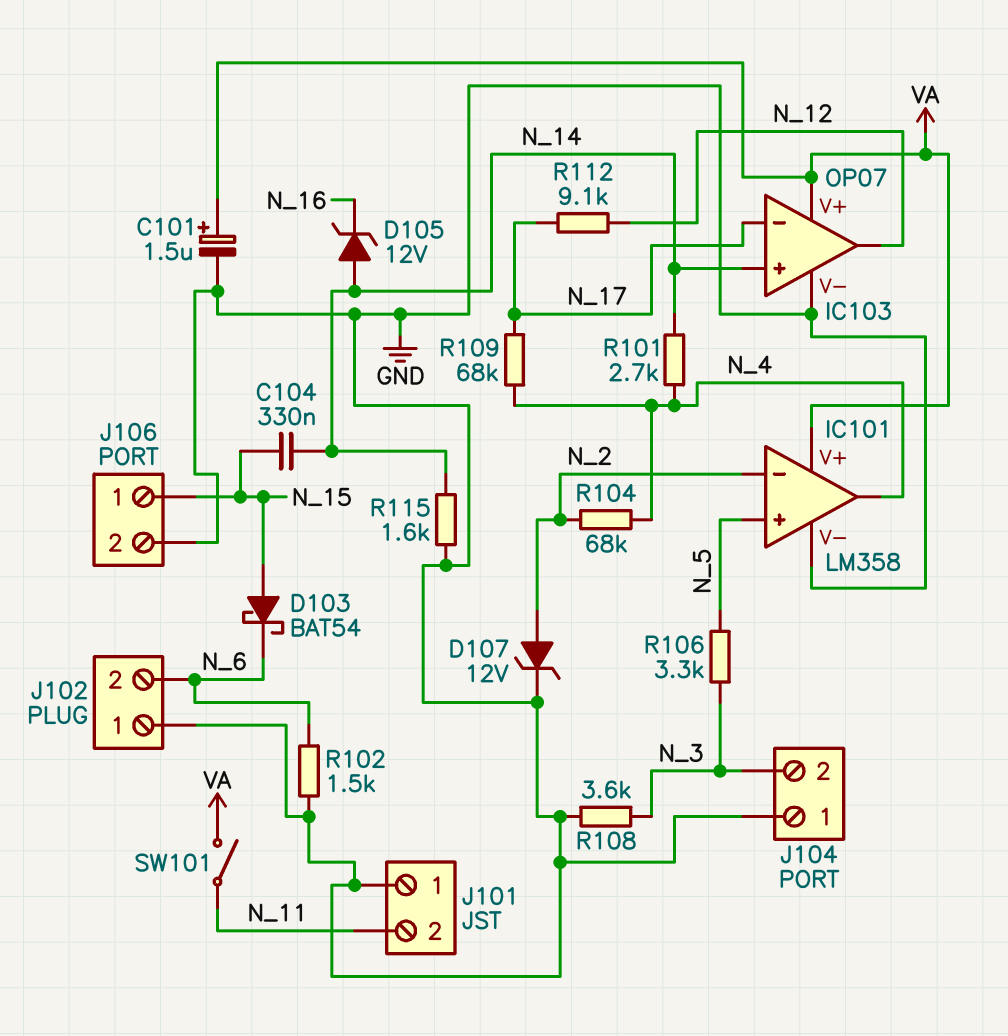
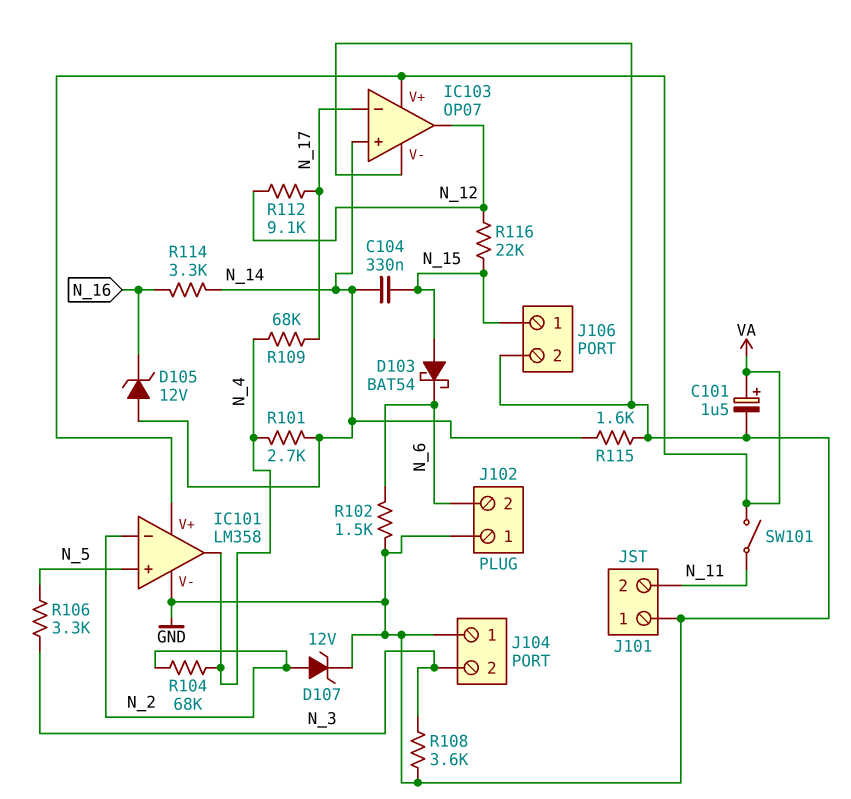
R114: none -> 3.3k (N_14, N_16)
R116: none -> 22k (N_12, N_15)

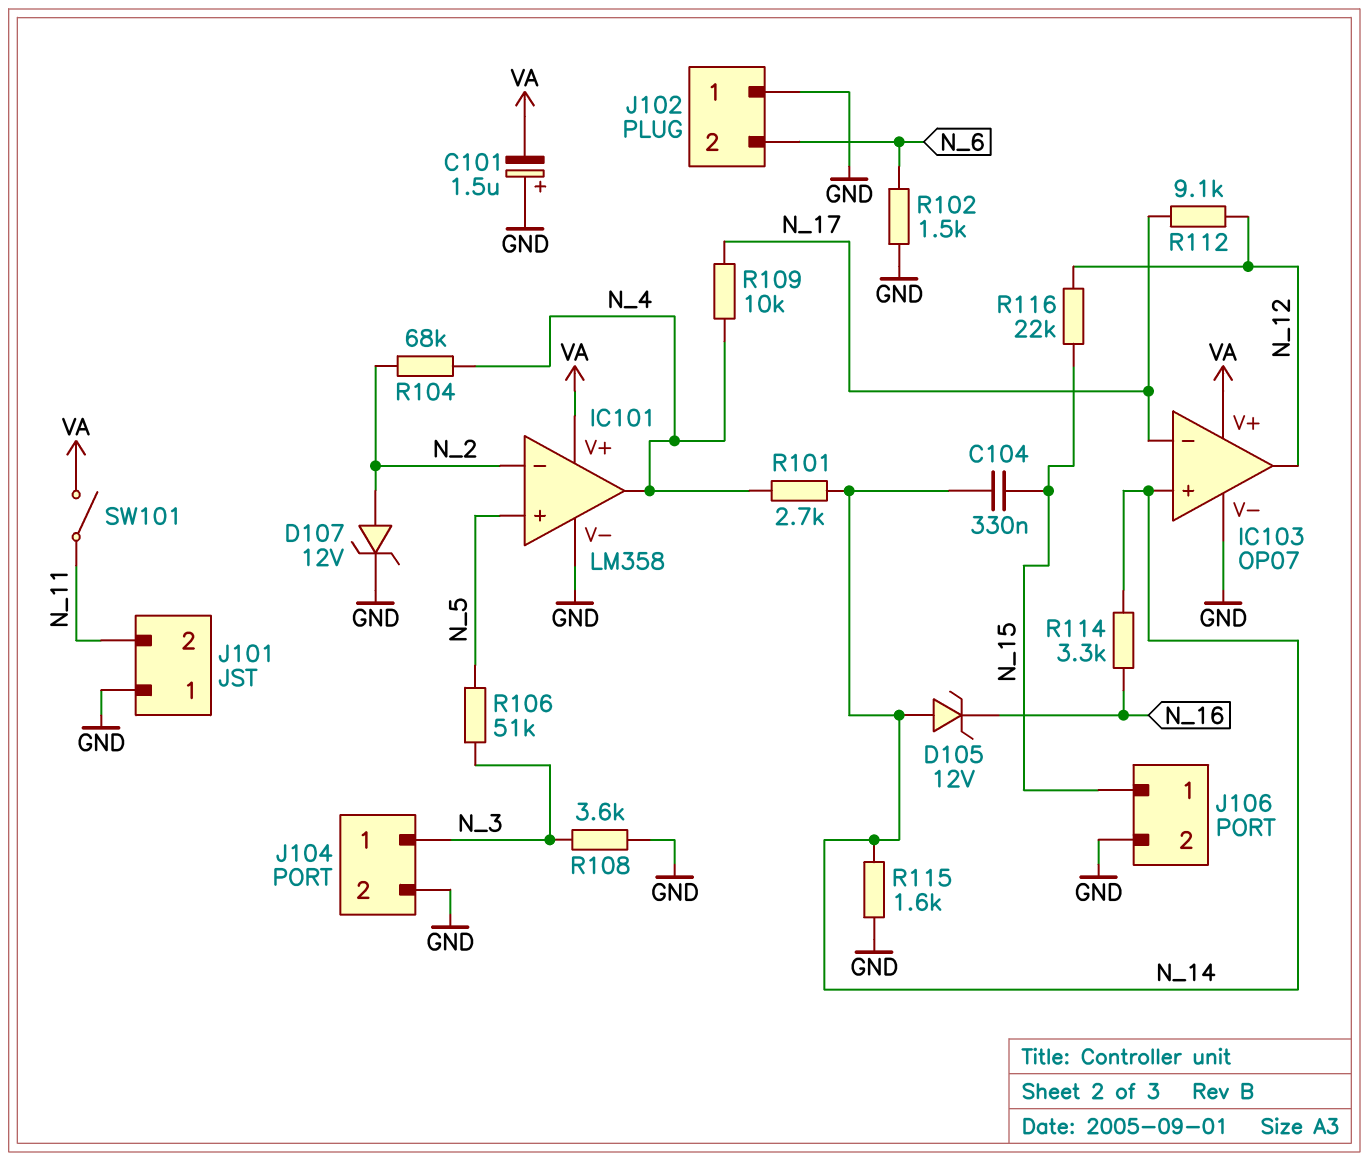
C101: 1.5uF (plus VA, minus GND) -> 1.5uF (plus GND, minus VA)
D103: schottky BAT54 (A N_15, K N_6) -> none
J104 pin 1: GND -> N_3
J104 pin 2: N_3 -> GND
R106: 3.3k (N_3, N_5) -> 51k (N_3, N_5)
R109: 68k (N_4, N_17) -> 10k (N_4, N_17)

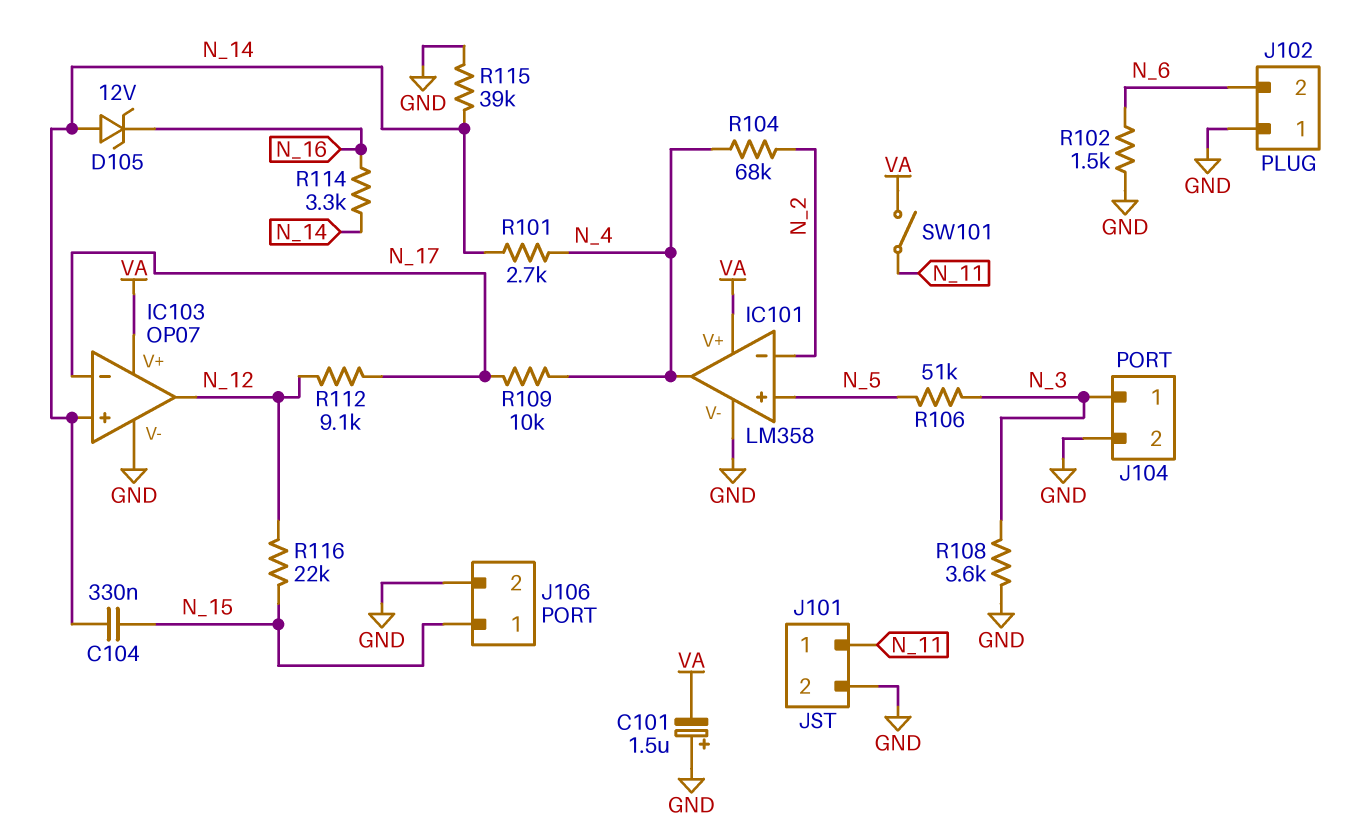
D107: zener 12V (A N_2, K GND) -> none
J101 pin 1: GND -> N_11
J101 pin 2: N_11 -> GND
R115: 1.6k (GND, N_14) -> 39k (GND, N_14)

